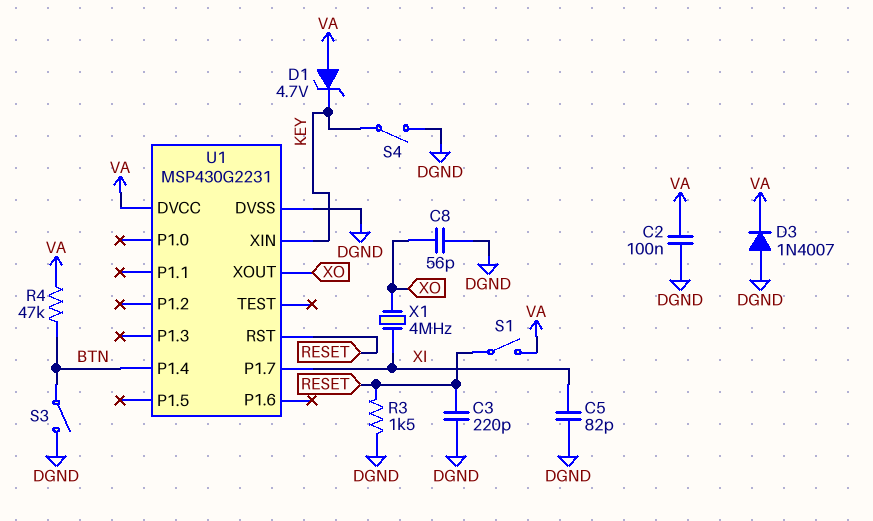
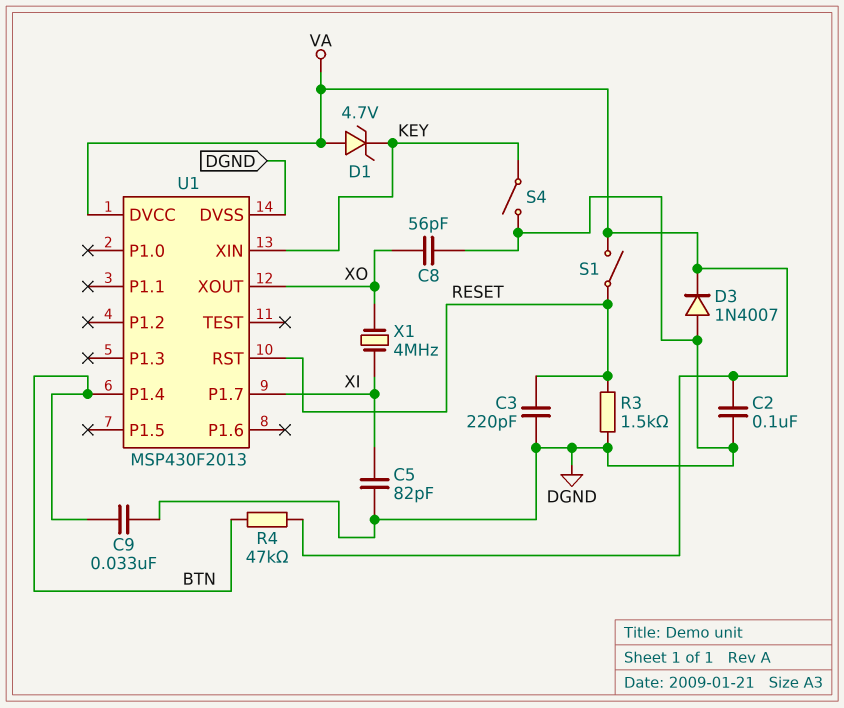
C9: none -> 33nF (BTN, DGND)
S3: switch (BTN, DGND) -> none
U1: MSP430G2231 -> MSP430F2013

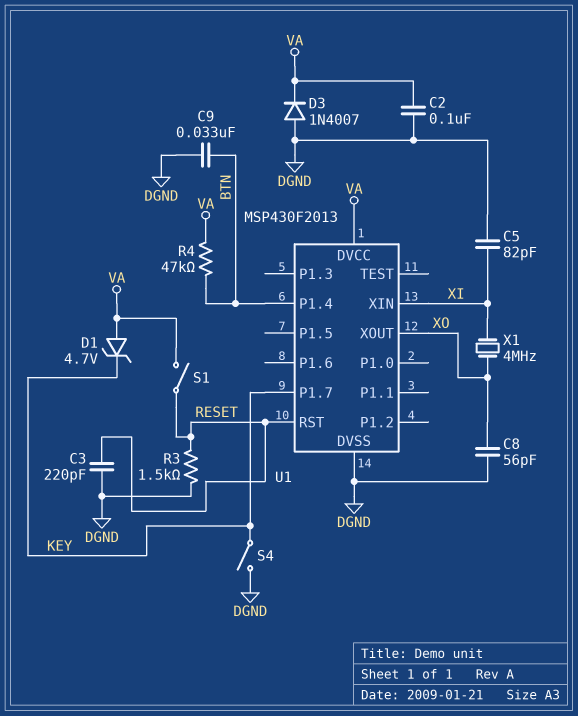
U1 pin P1.7: XI -> KEY
U1 pin XIN: KEY -> XI

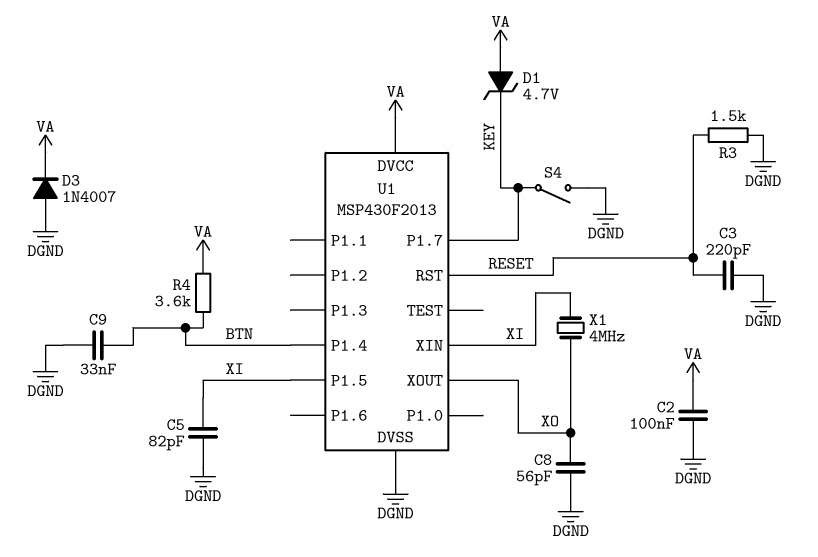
R4: 47k (BTN, VA) -> 3.6k (BTN, VA)
S1: switch (RESET, VA) -> none
U1 pin P1.5: none -> XI

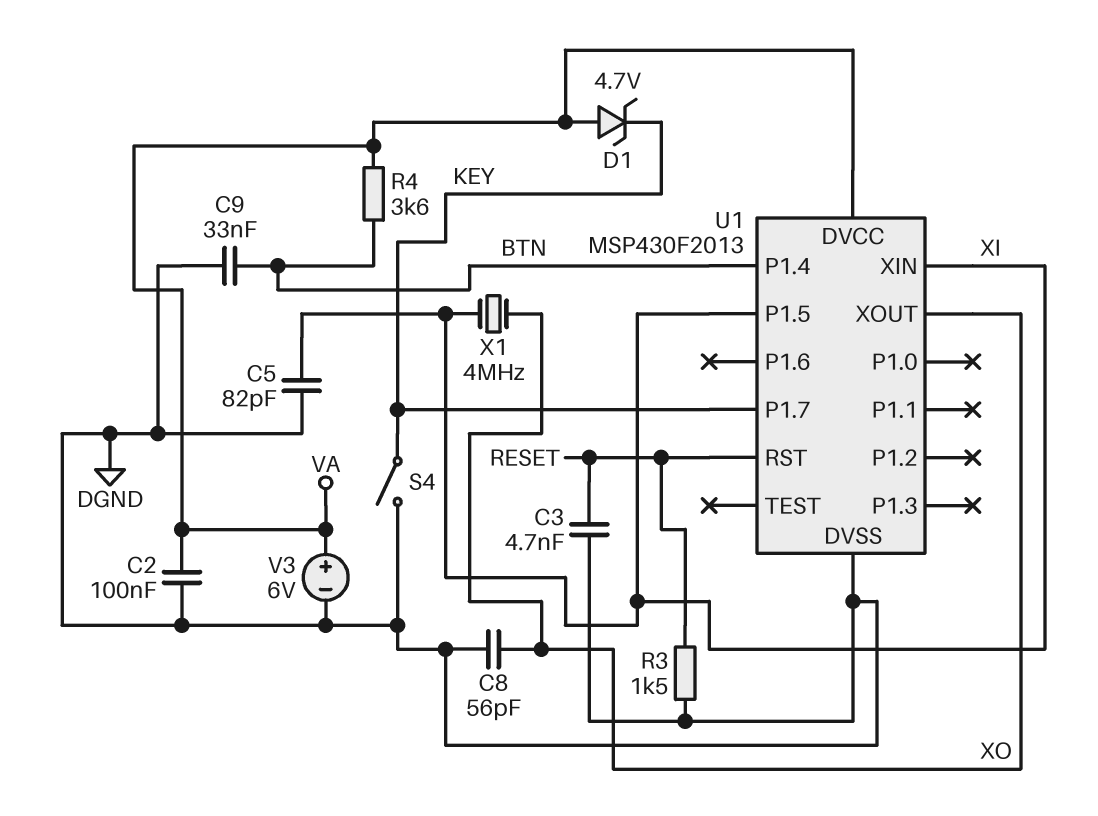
C3: 220pF (DGND, RESET) -> 4.7nF (DGND, RESET)
D3: diode 1N4007 (A DGND, K VA) -> none
V3: none -> 6V (plus VA, minus DGND)

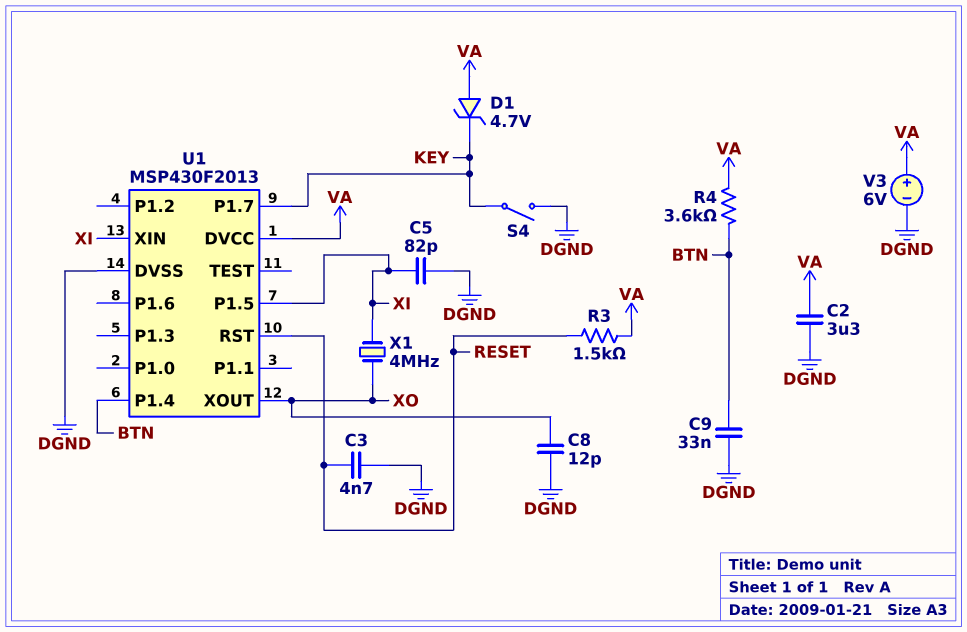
C2: 100nF (DGND, VA) -> 3.3uF (DGND, VA)
C8: 56pF (DGND, XO) -> 12pF (DGND, XO)
R3: 1.5k (DGND, RESET) -> 1.5k (RESET, VA)

